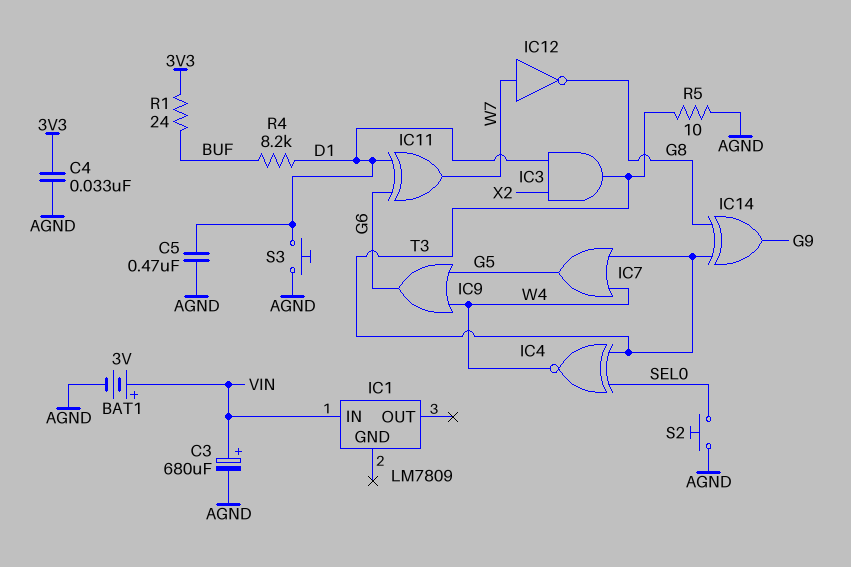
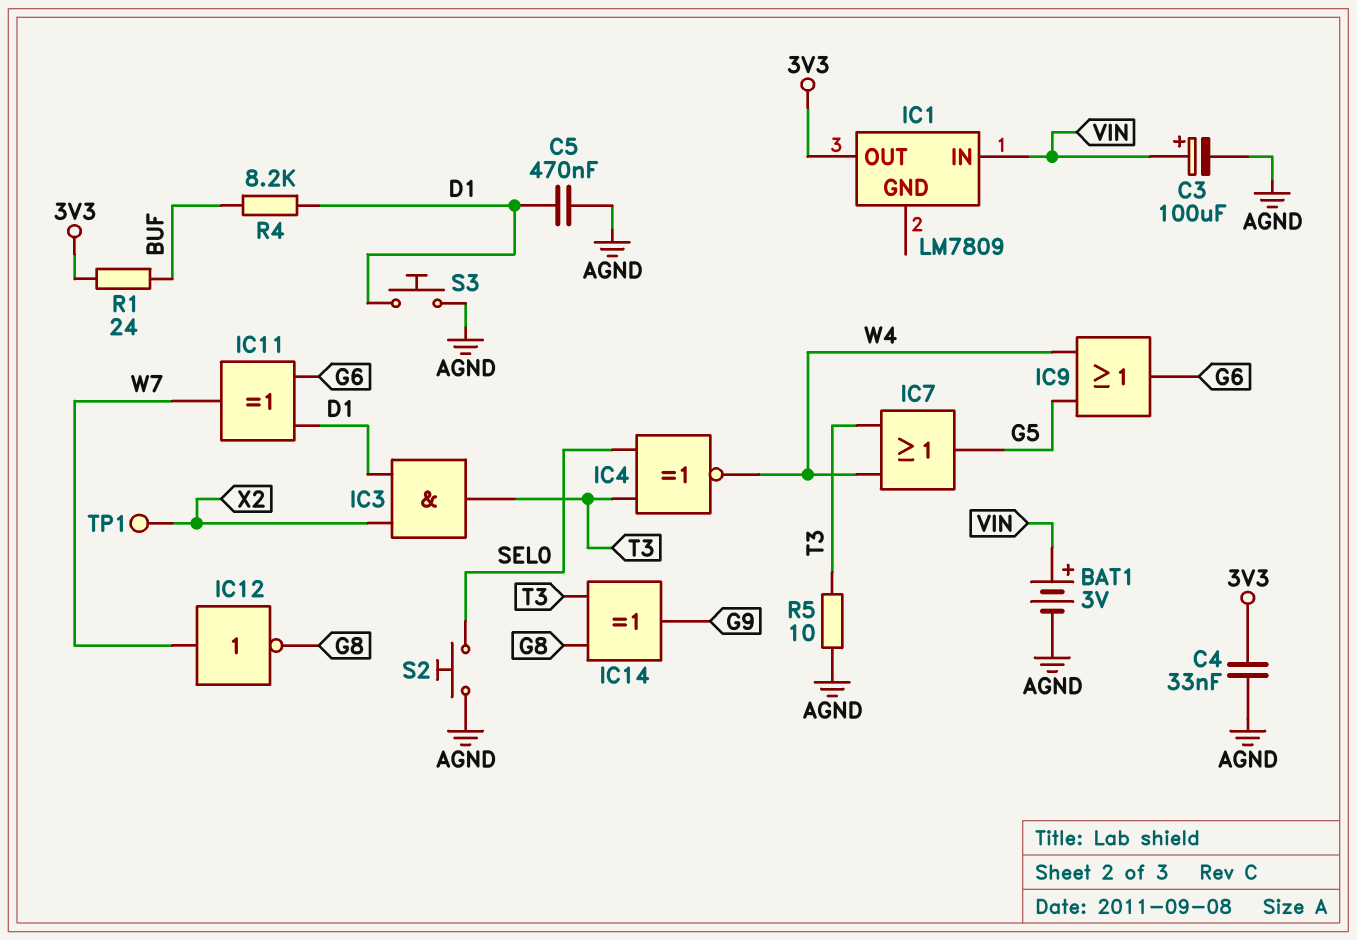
C3: 680uF (plus VIN, minus AGND) -> 100uF (plus VIN, minus AGND)
IC1 pin OUT: none -> 3V3
TP1: none -> test point (X2)

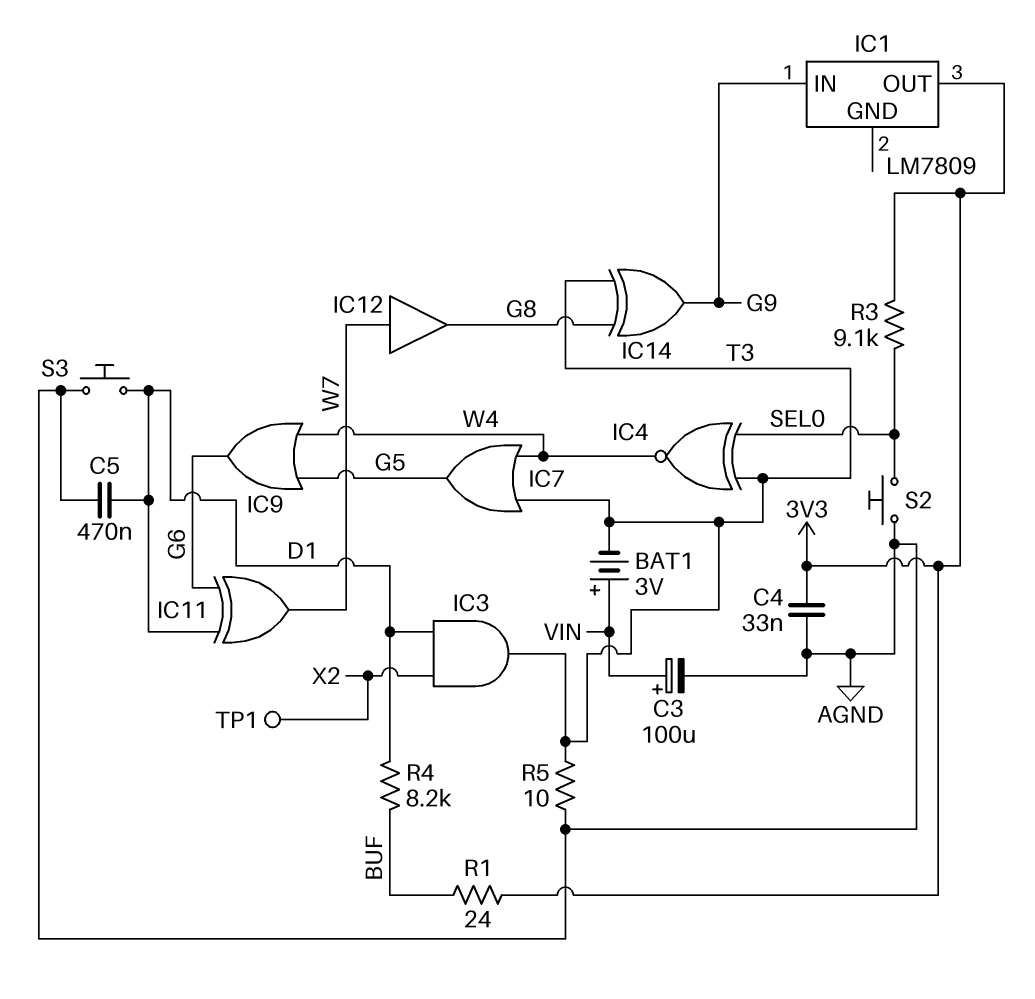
BAT1: 3V (plus VIN, minus AGND) -> 3V (plus VIN, minus T3)
IC1 pin IN: VIN -> G9
IC12: NOT (in W7, out G8) -> buffer (in W7, out G8)
R3: none -> 9.1k (3V3, SEL0)

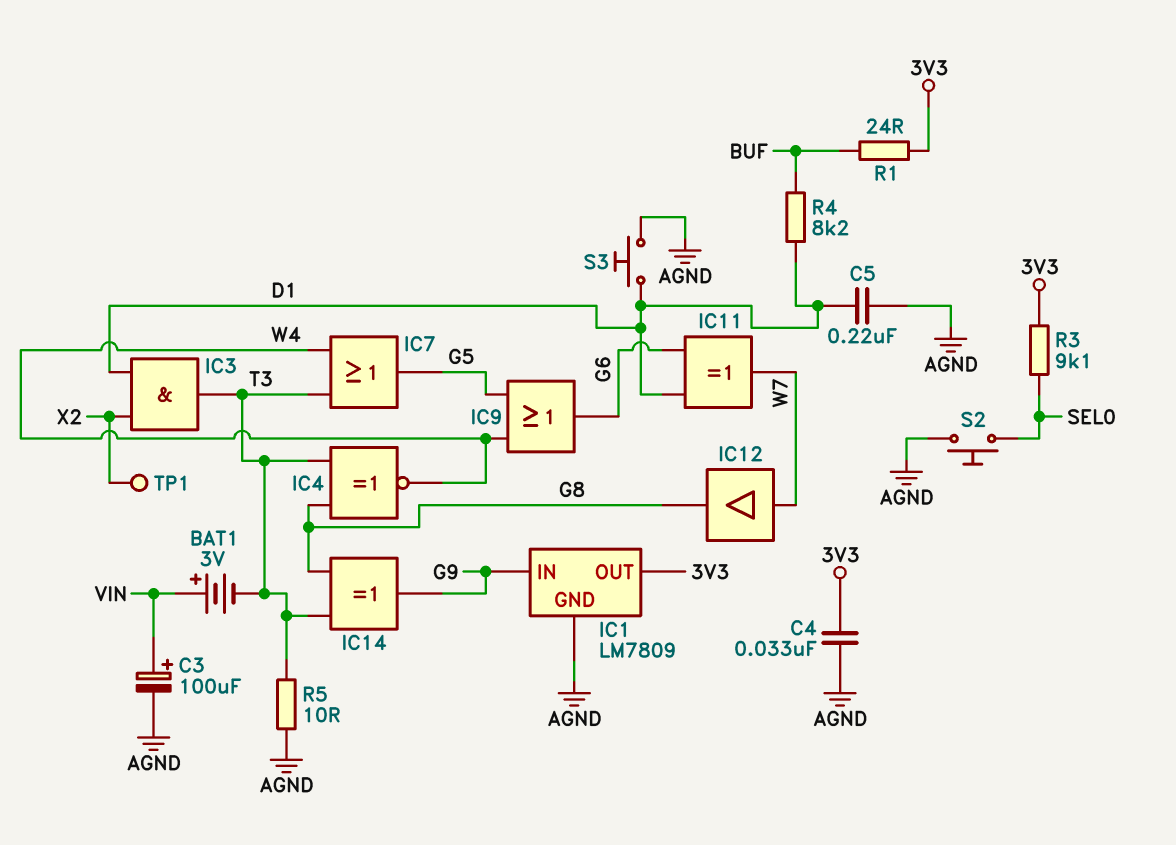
C5: 470nF (AGND, D1) -> 220nF (AGND, D1)
IC1 pin GND: none -> AGND
IC4: XNOR (in SEL0, in T3, out W4) -> XNOR (in G8, in T3, out W4)

